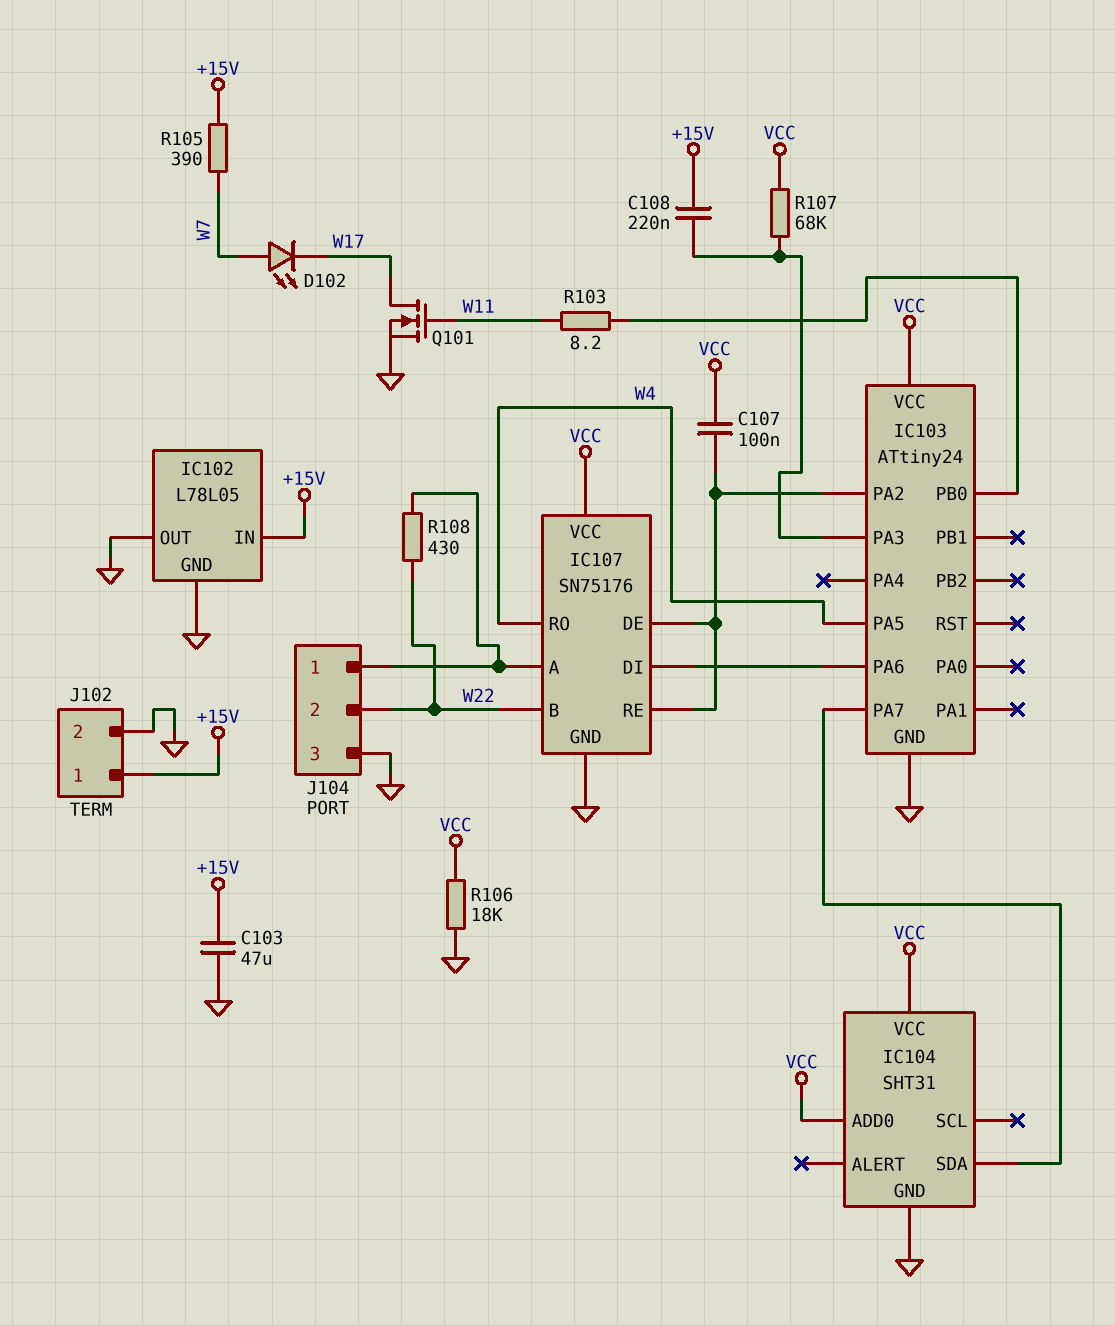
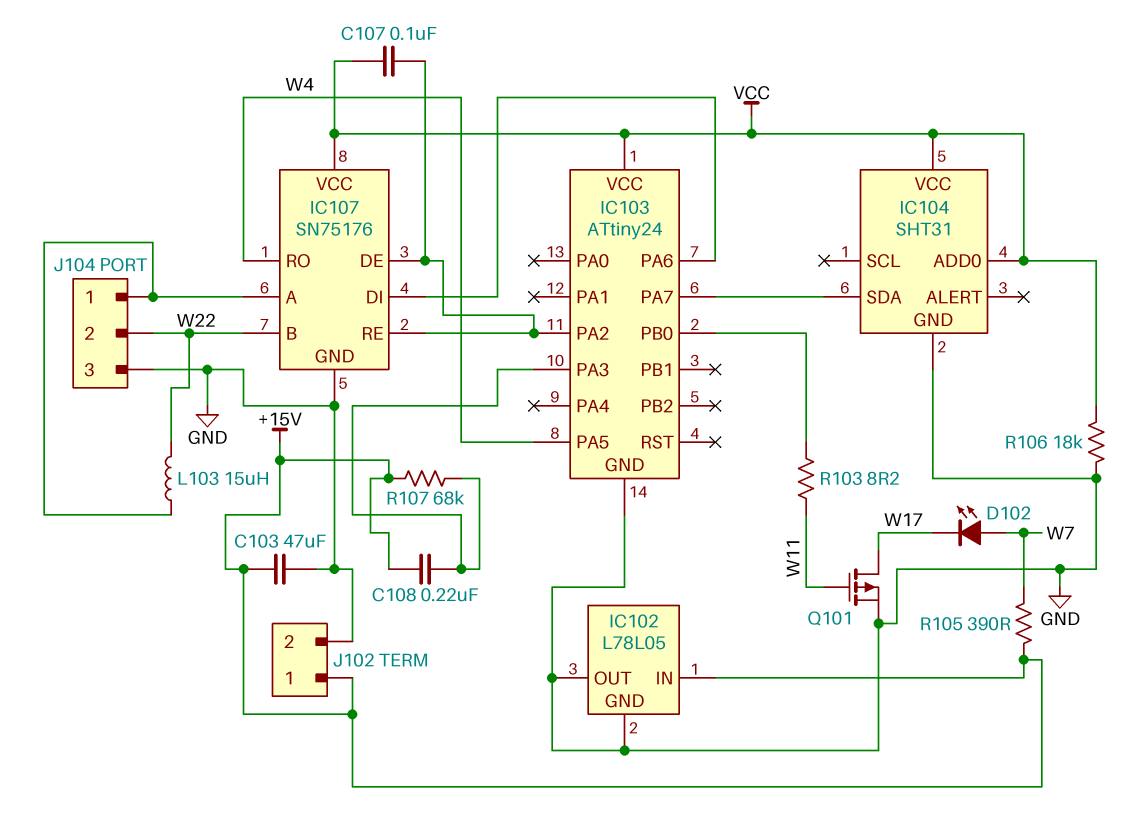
L103: none -> 15uH (IC107/A, W22)
Q101: NMOS (G W11, D W17, S GND) -> PMOS (G W11, D W17, S GND)
R107: 68k (IC103/PA3, VCC) -> 68k (+15V, IC103/PA3)
R108: 430 (IC107/A, W22) -> none

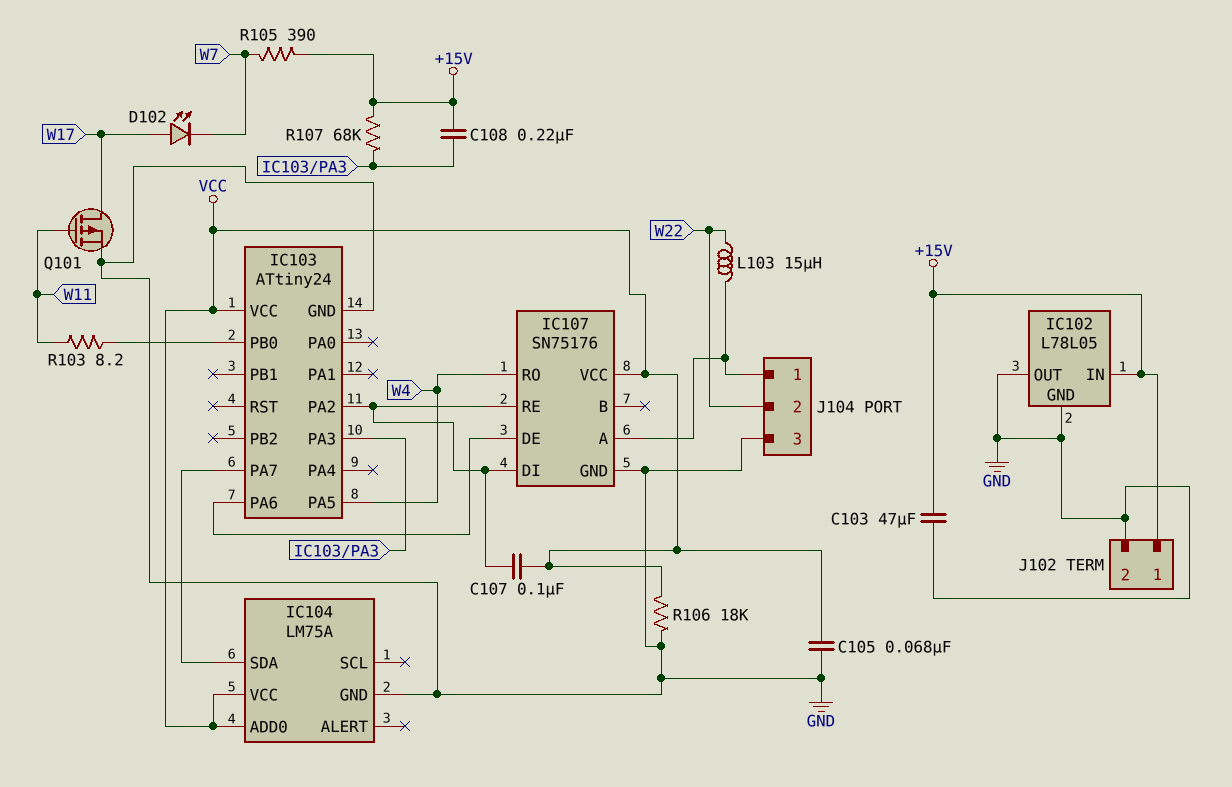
C105: none -> 68nF (GND, VCC)
D102: LED (A W7, K W17) -> LED (A W17, K W7)
IC104: SHT31 -> LM75A
IC107 pin B: W22 -> none
IC107 pin DE: IC103/PA2 -> IC103/PA6
IC107 pin DI: IC103/PA6 -> IC103/PA2

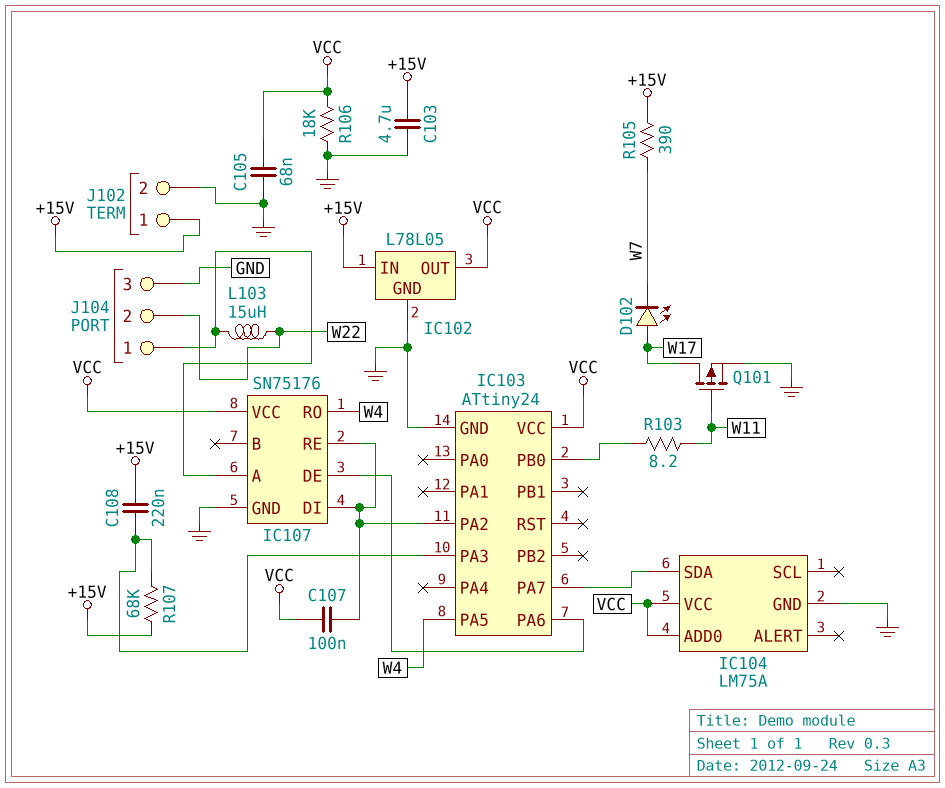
C103: 47uF (+15V, GND) -> 4.7uF (+15V, GND)
IC102 pin OUT: GND -> VCC

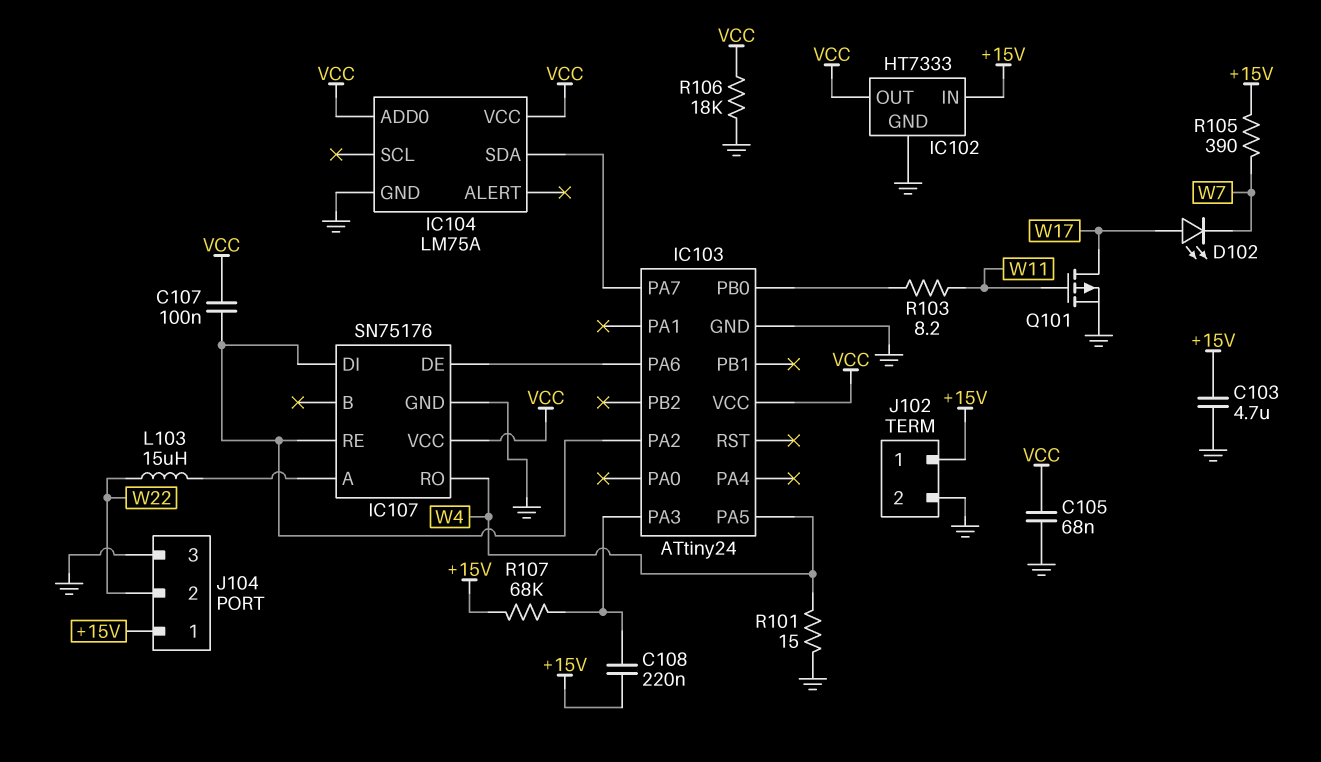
IC102: L78L05 -> HT7333
J104 pin 1: IC107/A -> +15V
R101: none -> 15 (GND, W4)

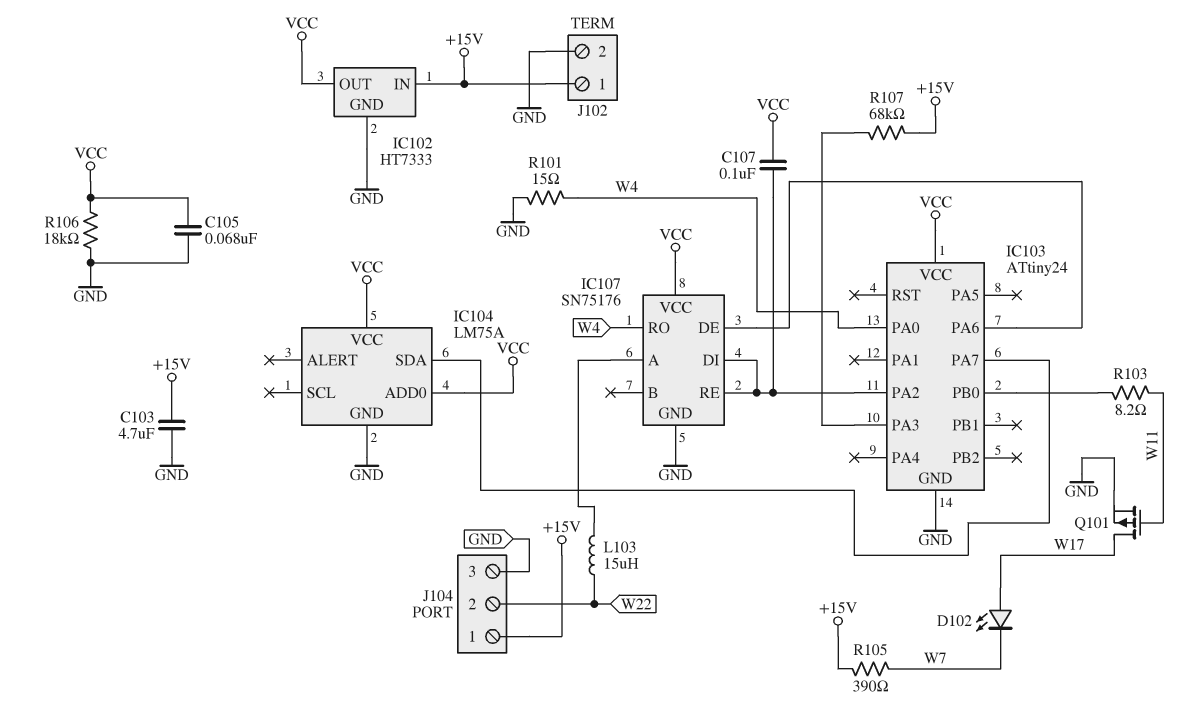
C108: 220nF (+15V, IC103/PA3) -> none
IC103 pin PA0: none -> W4
IC103 pin PA5: W4 -> none

